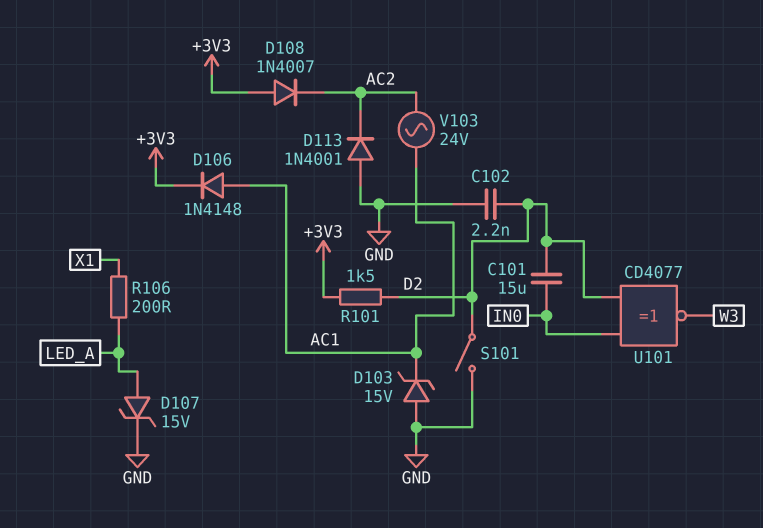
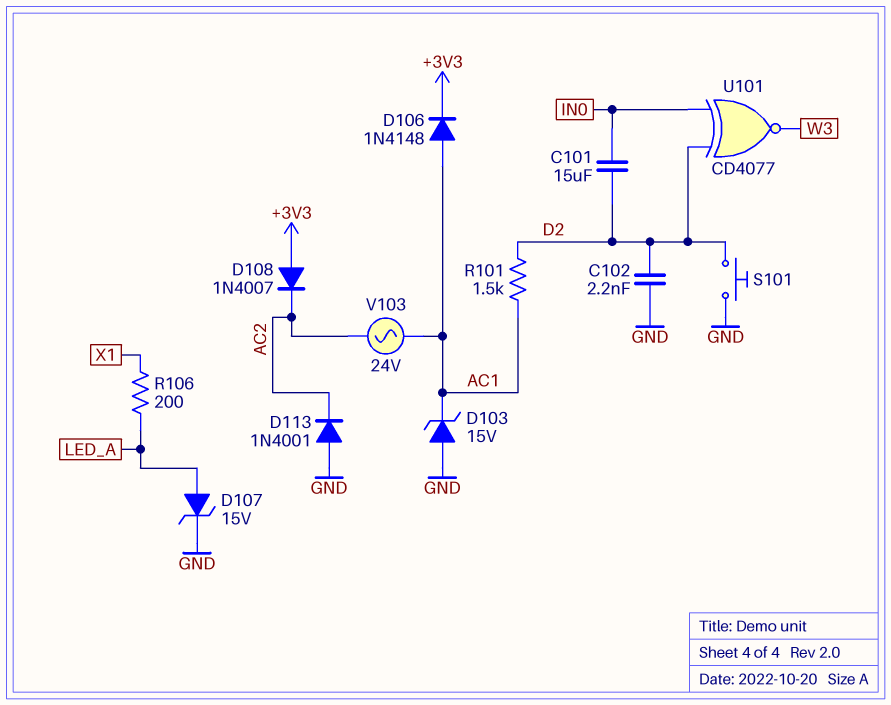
R101: 1.5k (+3V3, D2) -> 1.5k (AC1, D2)
S101: switch (D2, GND) -> button (D2, GND)

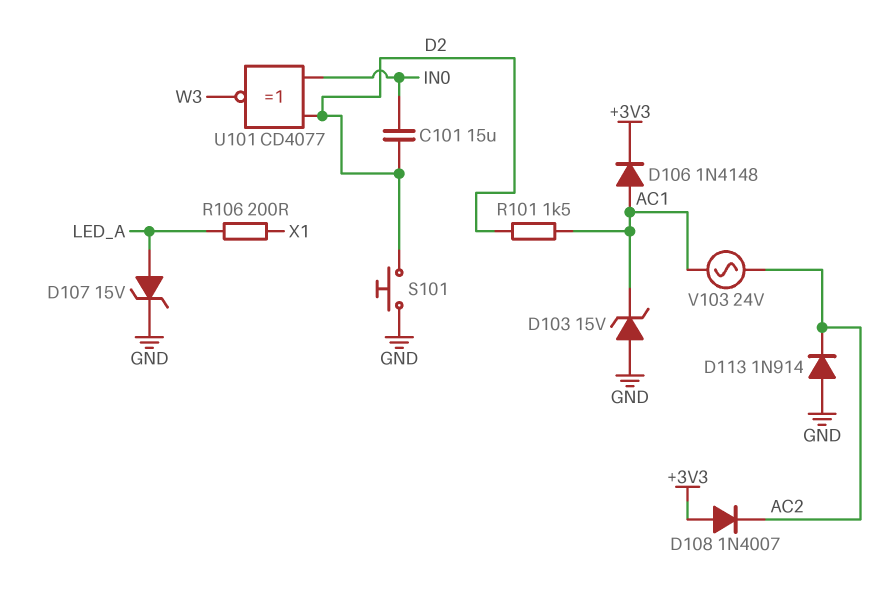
C102: 2.2nF (D2, GND) -> none
D113: diode 1N4001 (A GND, K AC2) -> diode 1N914 (A GND, K AC2)

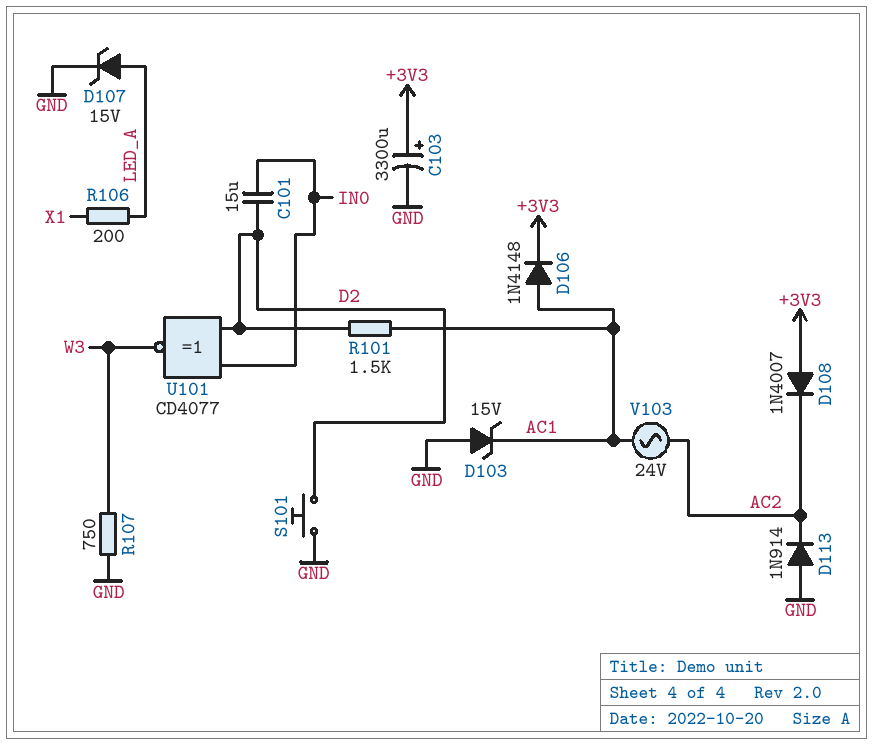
C103: none -> 3300uF (plus +3V3, minus GND)
R107: none -> 750 (GND, W3)

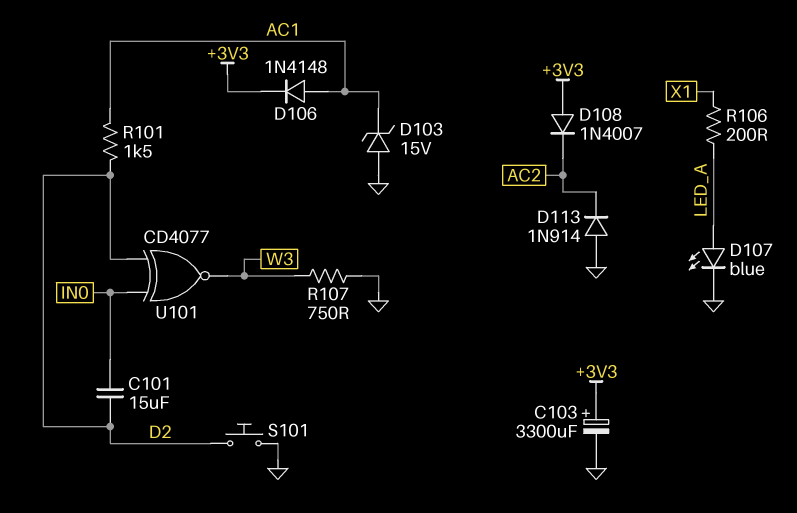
D107: zener 15V (A LED_A, K GND) -> LED blue (A LED_A, K GND)
V103: AC 24V (AC1, AC2) -> none

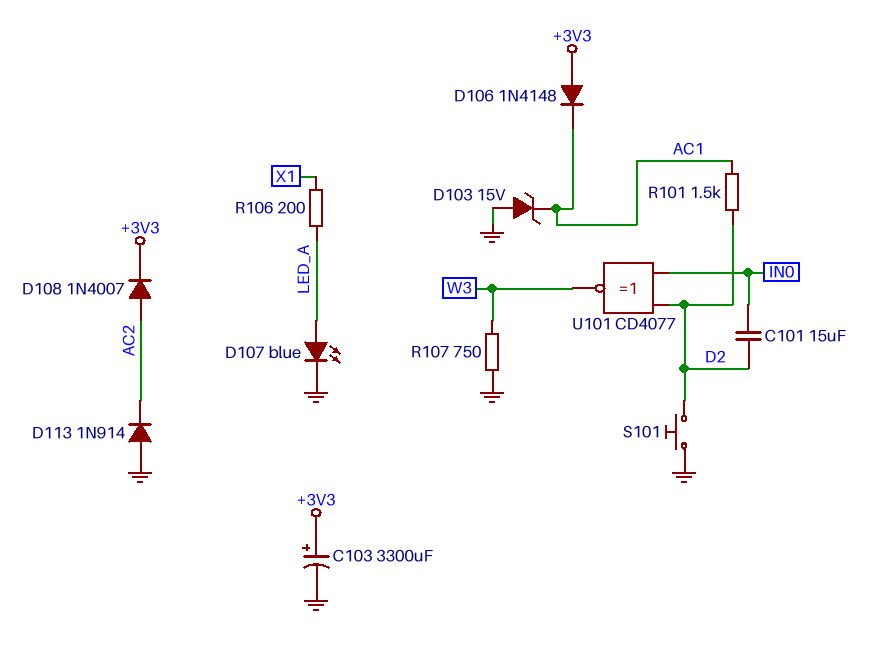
D106: diode 1N4148 (A AC1, K +3V3) -> diode 1N4148 (A +3V3, K AC1)
D108: diode 1N4007 (A +3V3, K AC2) -> diode 1N4007 (A AC2, K +3V3)

